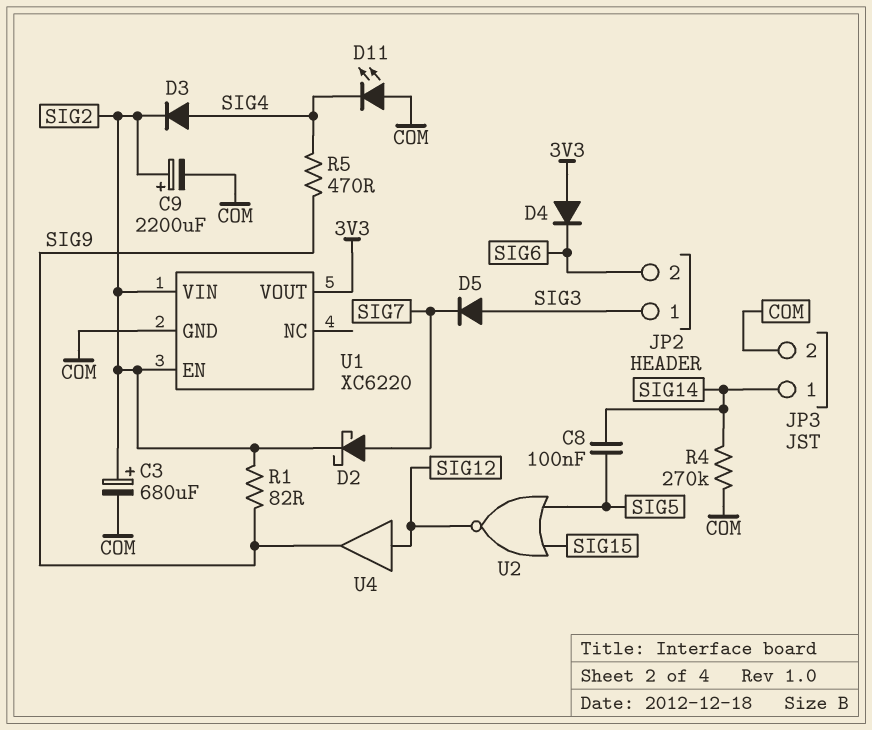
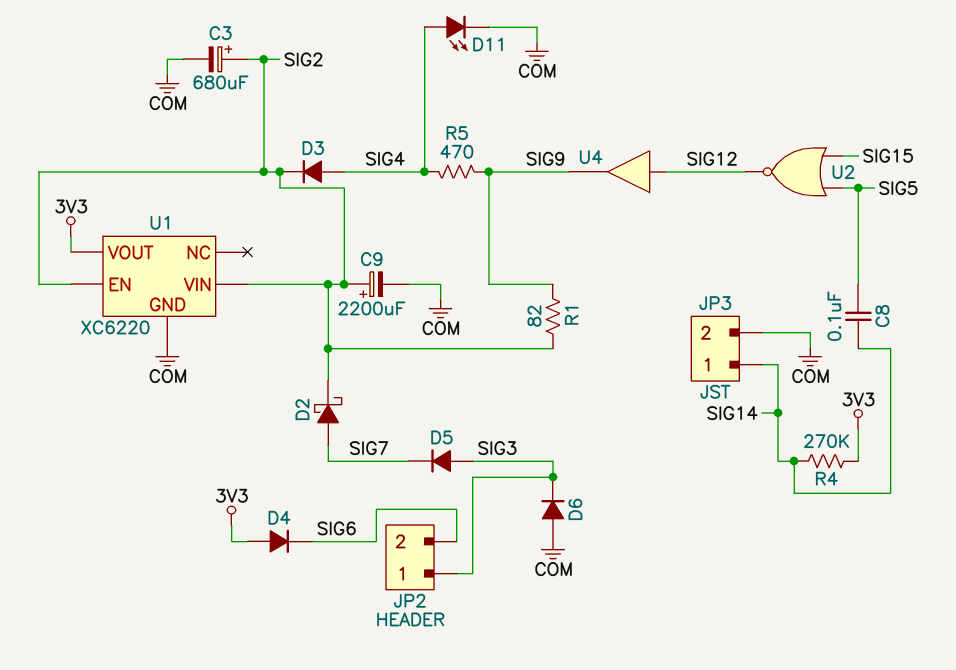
D6: none -> diode (A COM, K SIG3)
D11: LED (A COM, K SIG4) -> LED (A SIG4, K COM)
R4: 270k (COM, SIG14) -> 270k (3V3, SIG14)

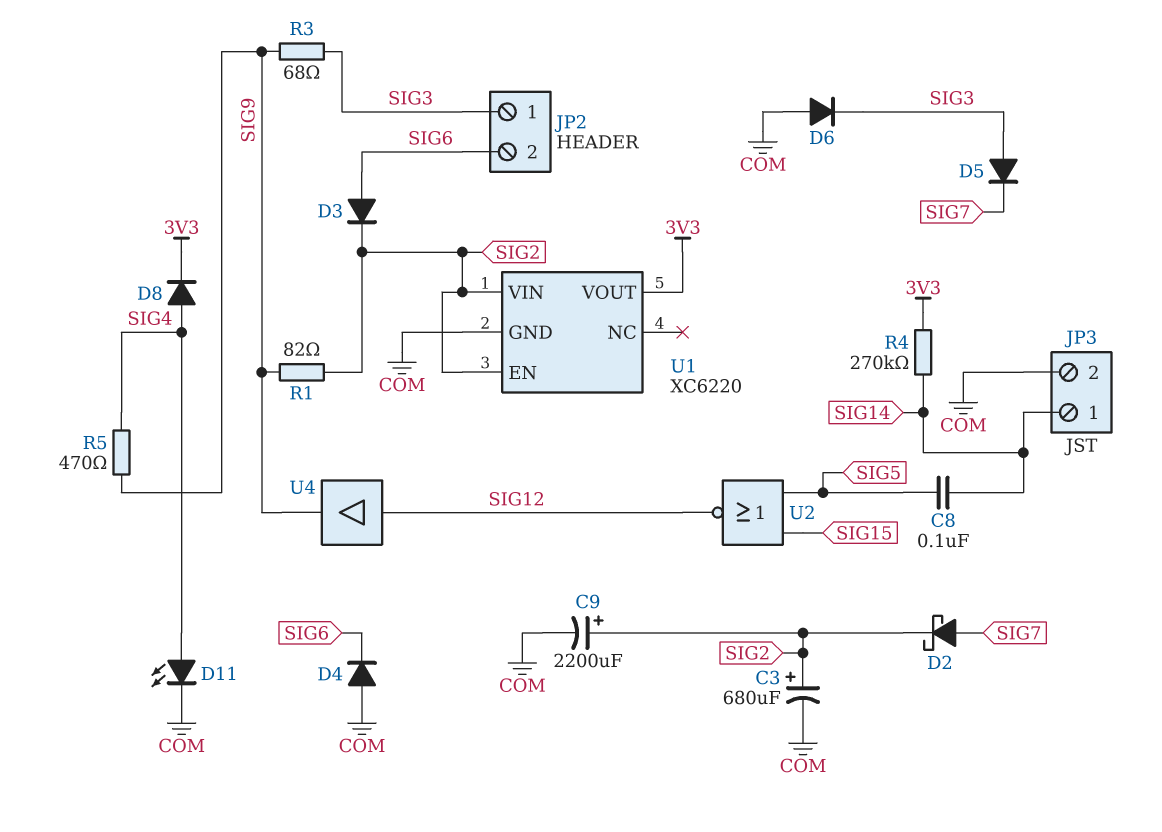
D3: diode (A SIG4, K SIG2) -> diode (A SIG6, K SIG2)
D4: diode (A 3V3, K SIG6) -> diode (A COM, K SIG6)
D8: none -> diode (A SIG4, K 3V3)
R3: none -> 68 (SIG3, SIG9)

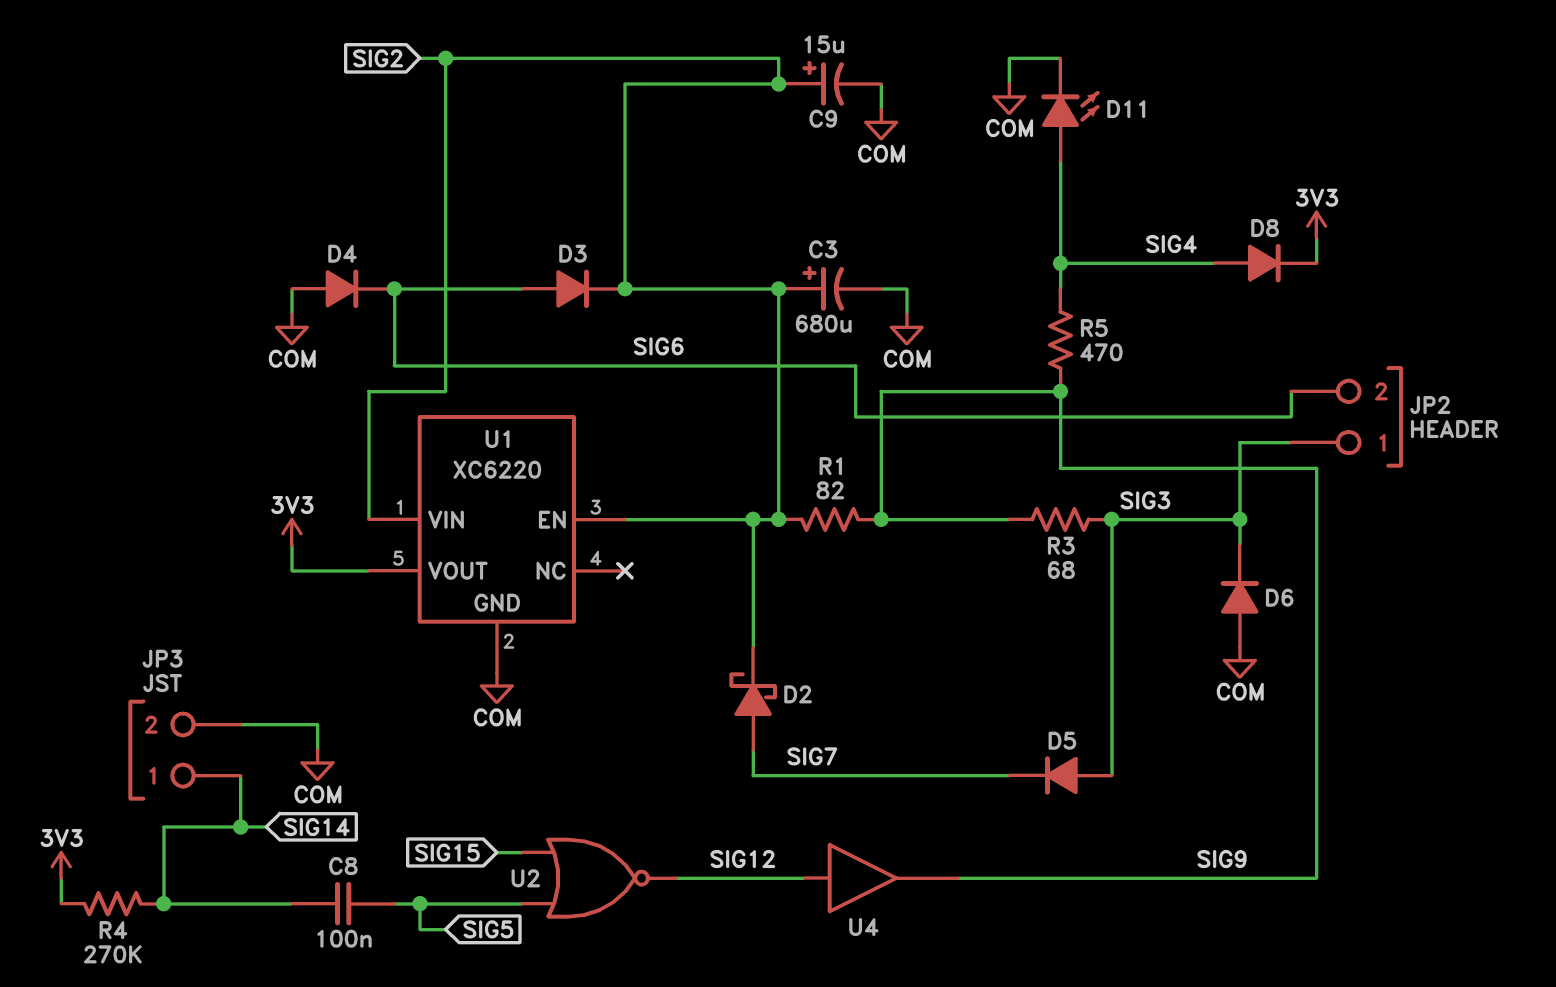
C9: 2200uF (plus SIG2, minus COM) -> 15uF (plus SIG2, minus COM)

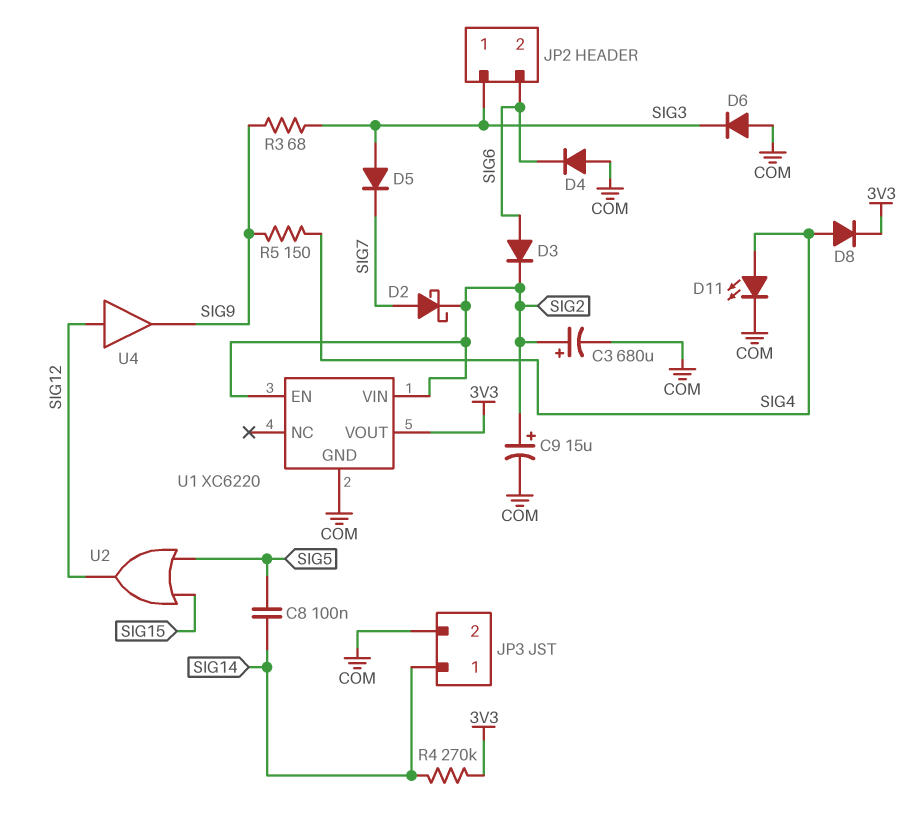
R1: 82 (SIG2, SIG9) -> none
R5: 470 (SIG4, SIG9) -> 150 (SIG4, SIG9)
U2: NOR (in SIG5, in SIG15, out SIG12) -> OR (in SIG5, in SIG15, out SIG12)

